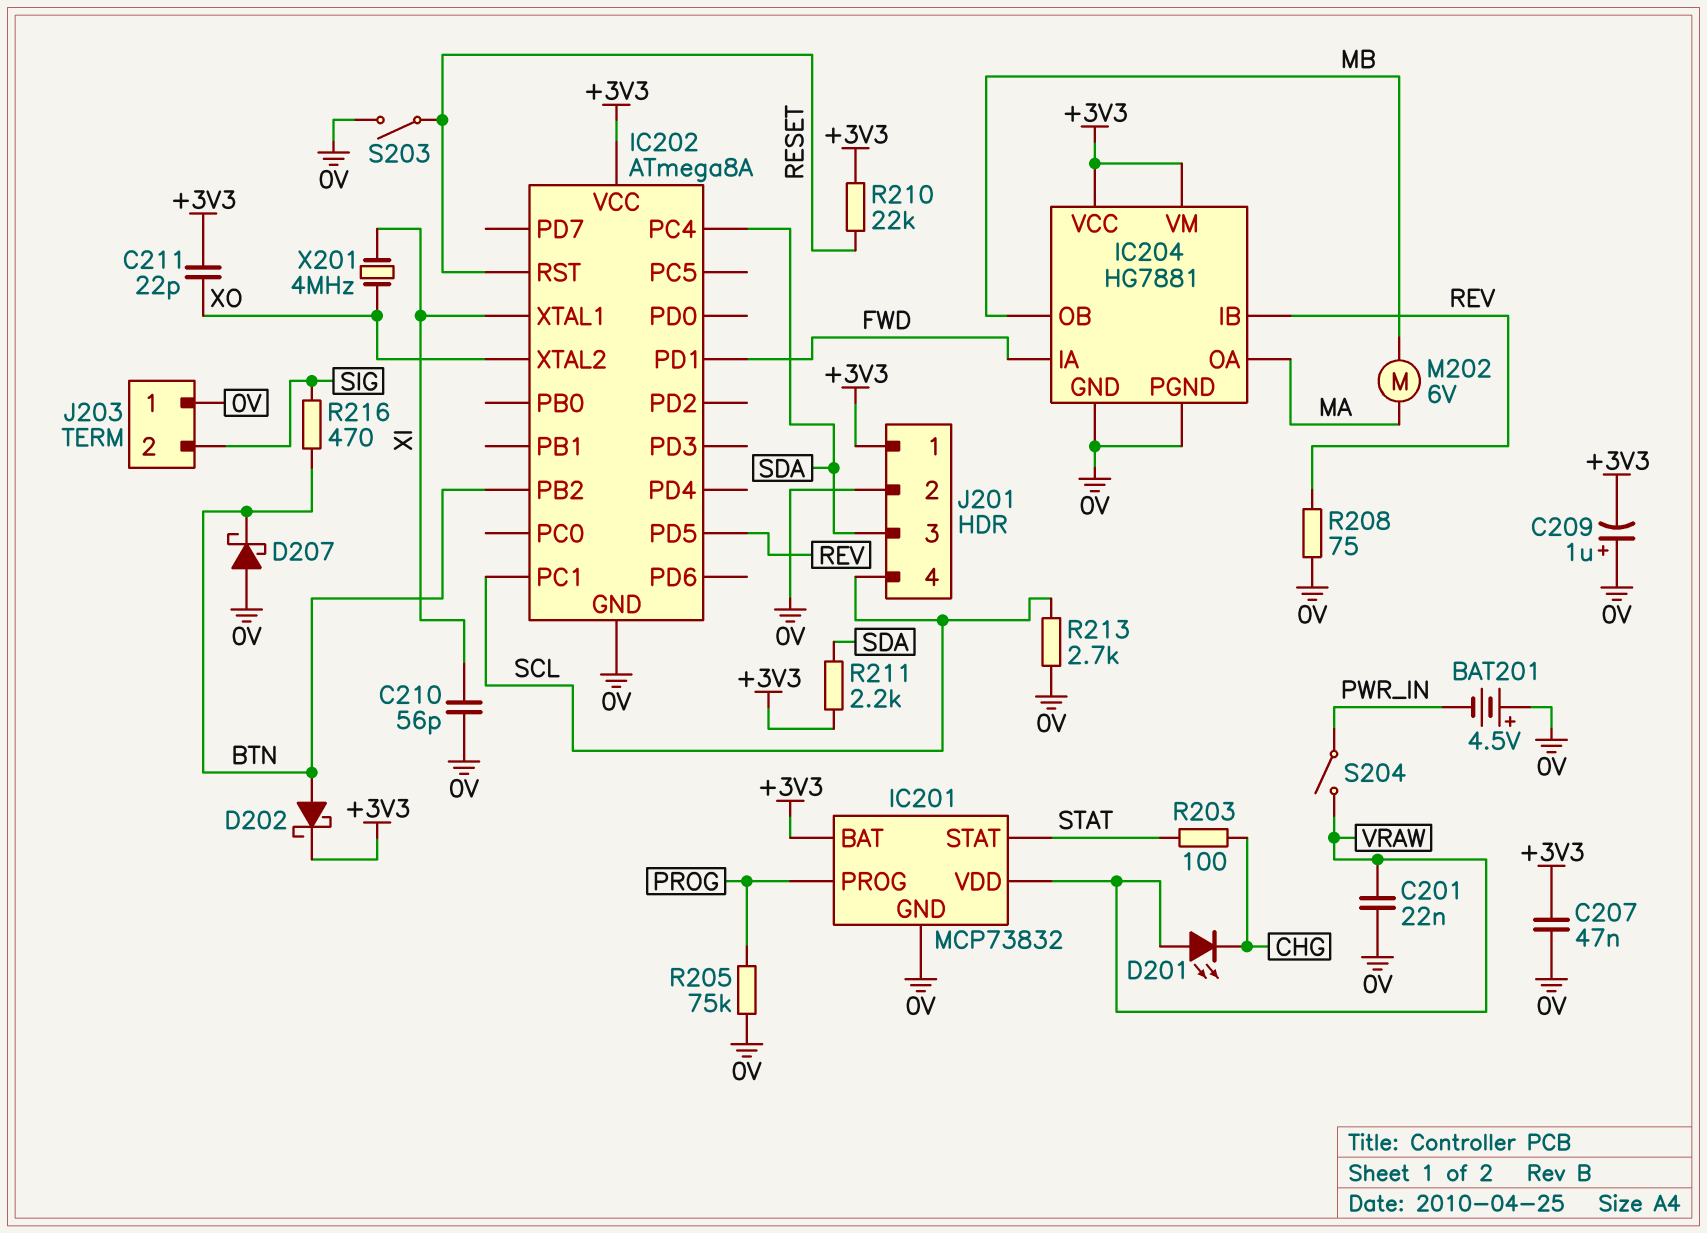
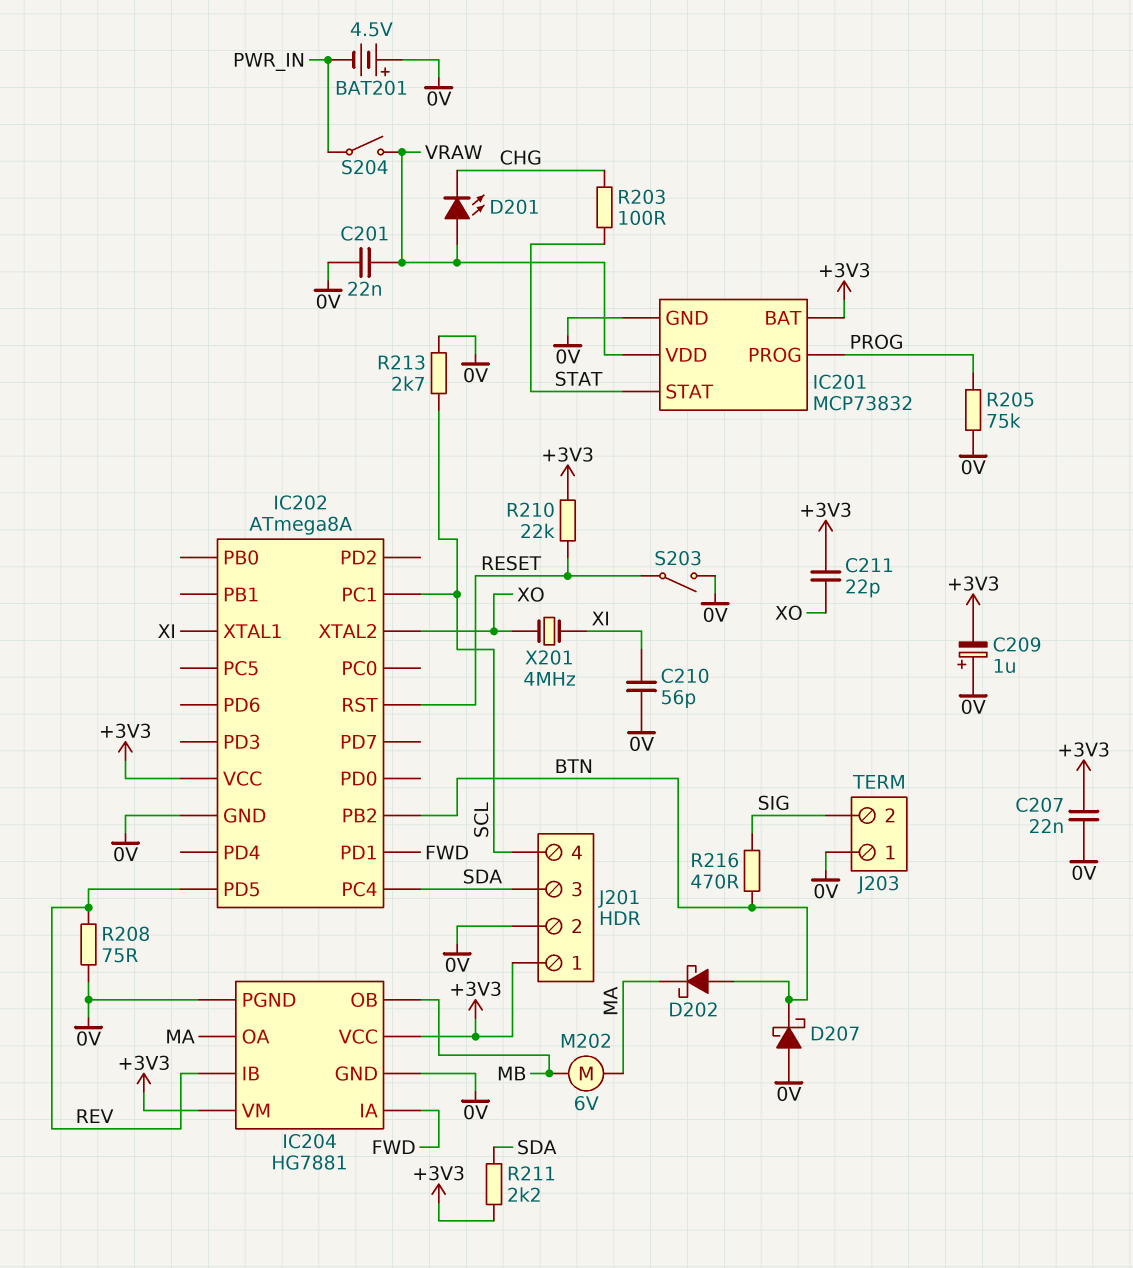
C207: 47nF (+3V3, 0V) -> 22nF (+3V3, 0V)
D202: schottky (A BTN, K +3V3) -> schottky (A BTN, K MA)

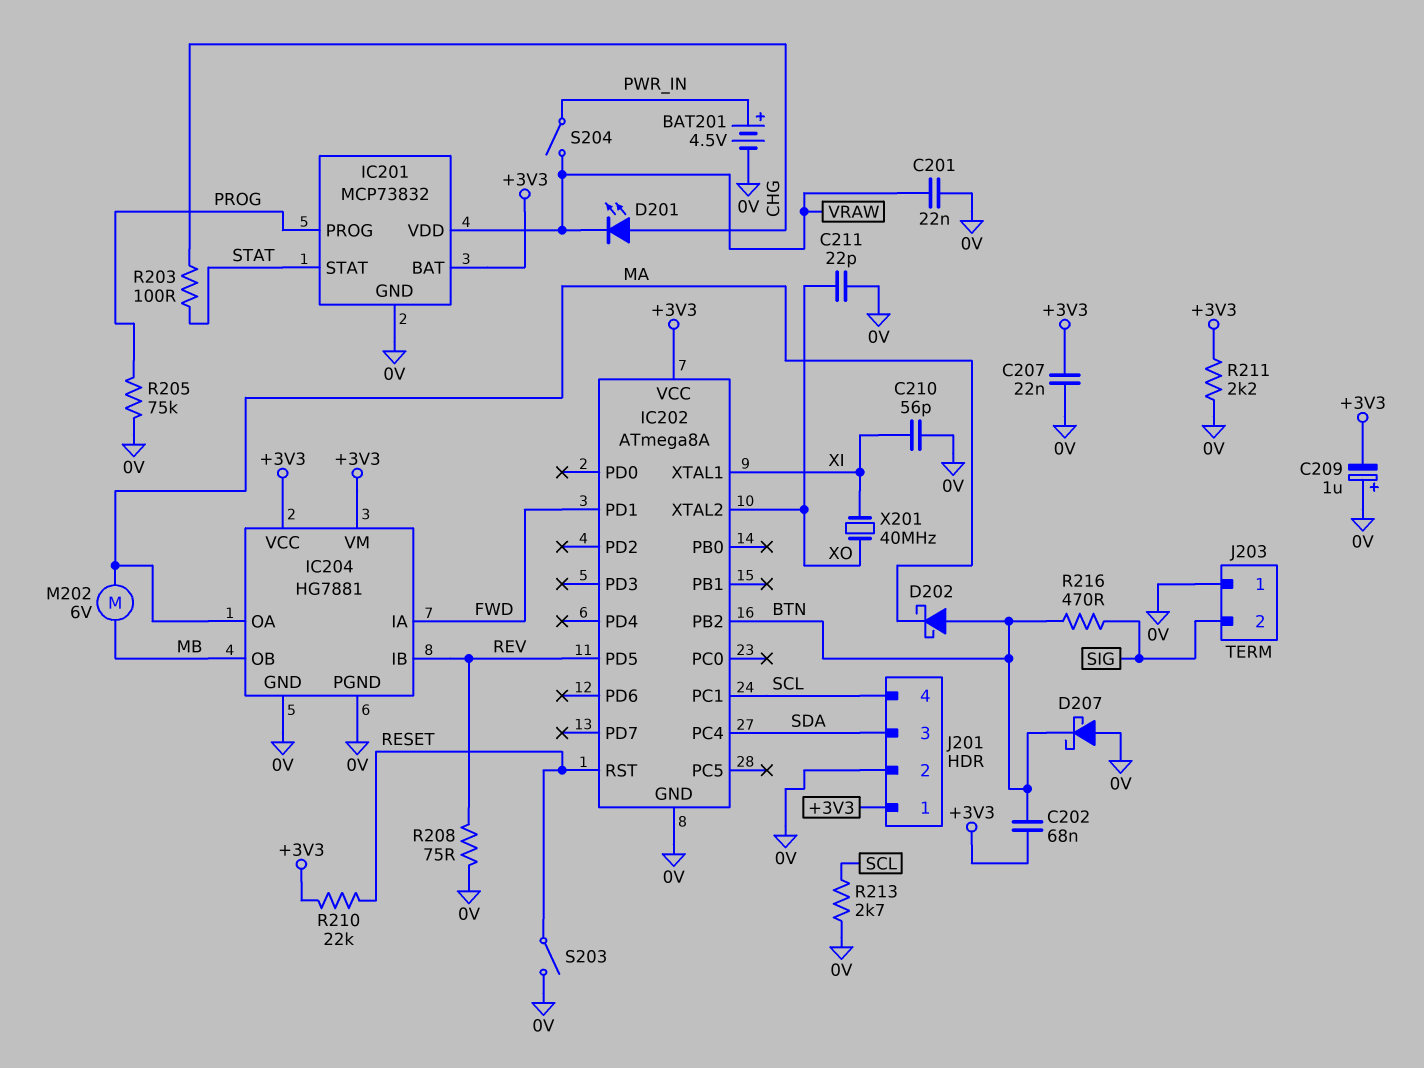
BAT201: 4.5V (plus 0V, minus PWR_IN) -> 4.5V (plus PWR_IN, minus 0V)
C202: none -> 68nF (+3V3, BTN)
C211: 22pF (+3V3, XO) -> 22pF (0V, XO)
D201: LED (A VRAW, K CHG) -> LED (A CHG, K VRAW)
R211: 2.2k (+3V3, SDA) -> 2.2k (+3V3, 0V)
X201: 4MHz (XI, XO) -> 40MHz (XI, XO)

